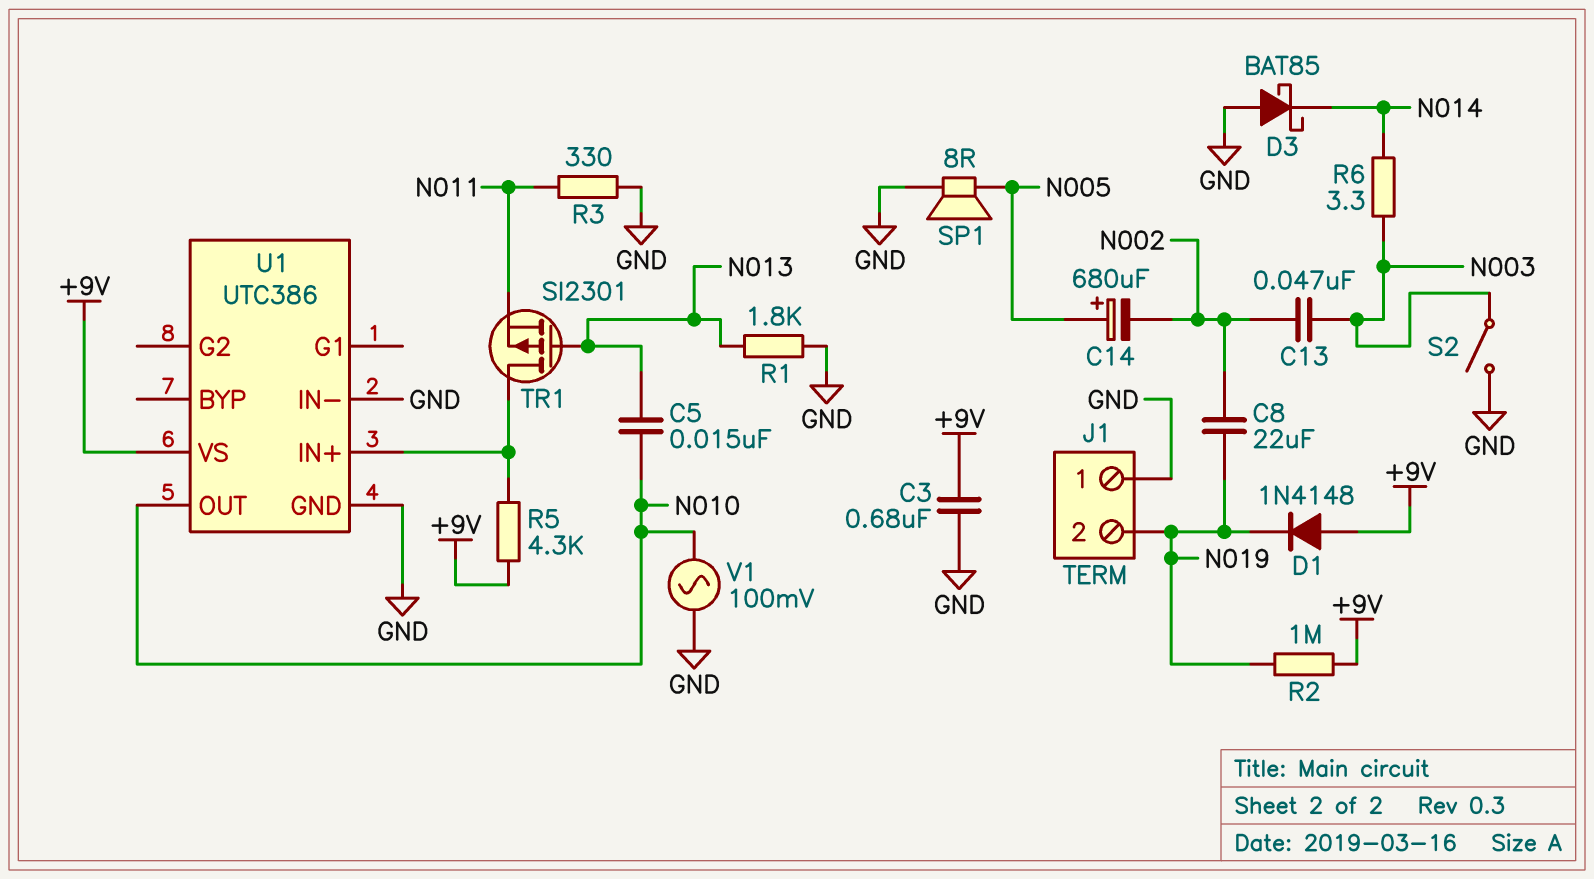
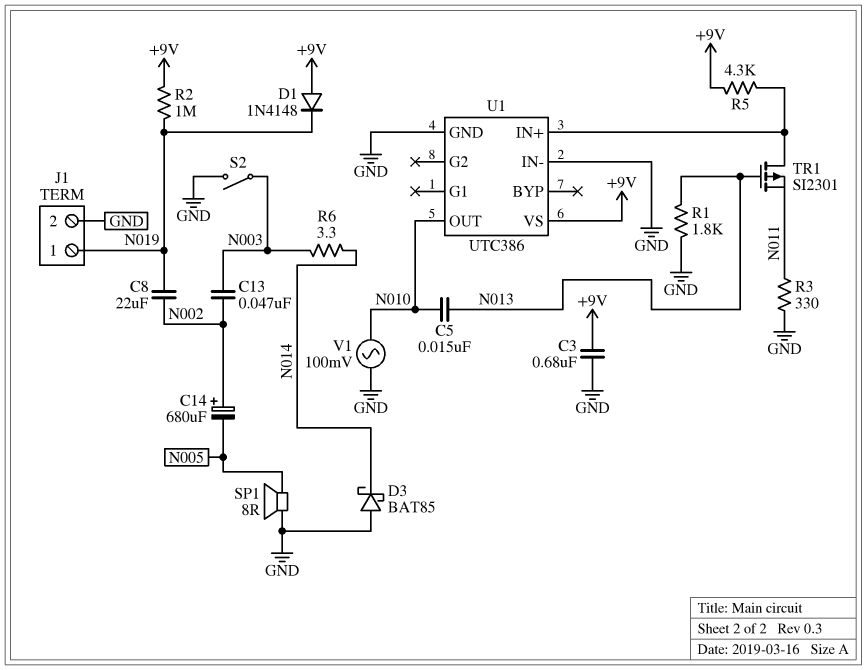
C14: 680uF (plus N005, minus N002) -> 680uF (plus N002, minus N005)
J1 pin 1: GND -> N019
J1 pin 2: N019 -> GND

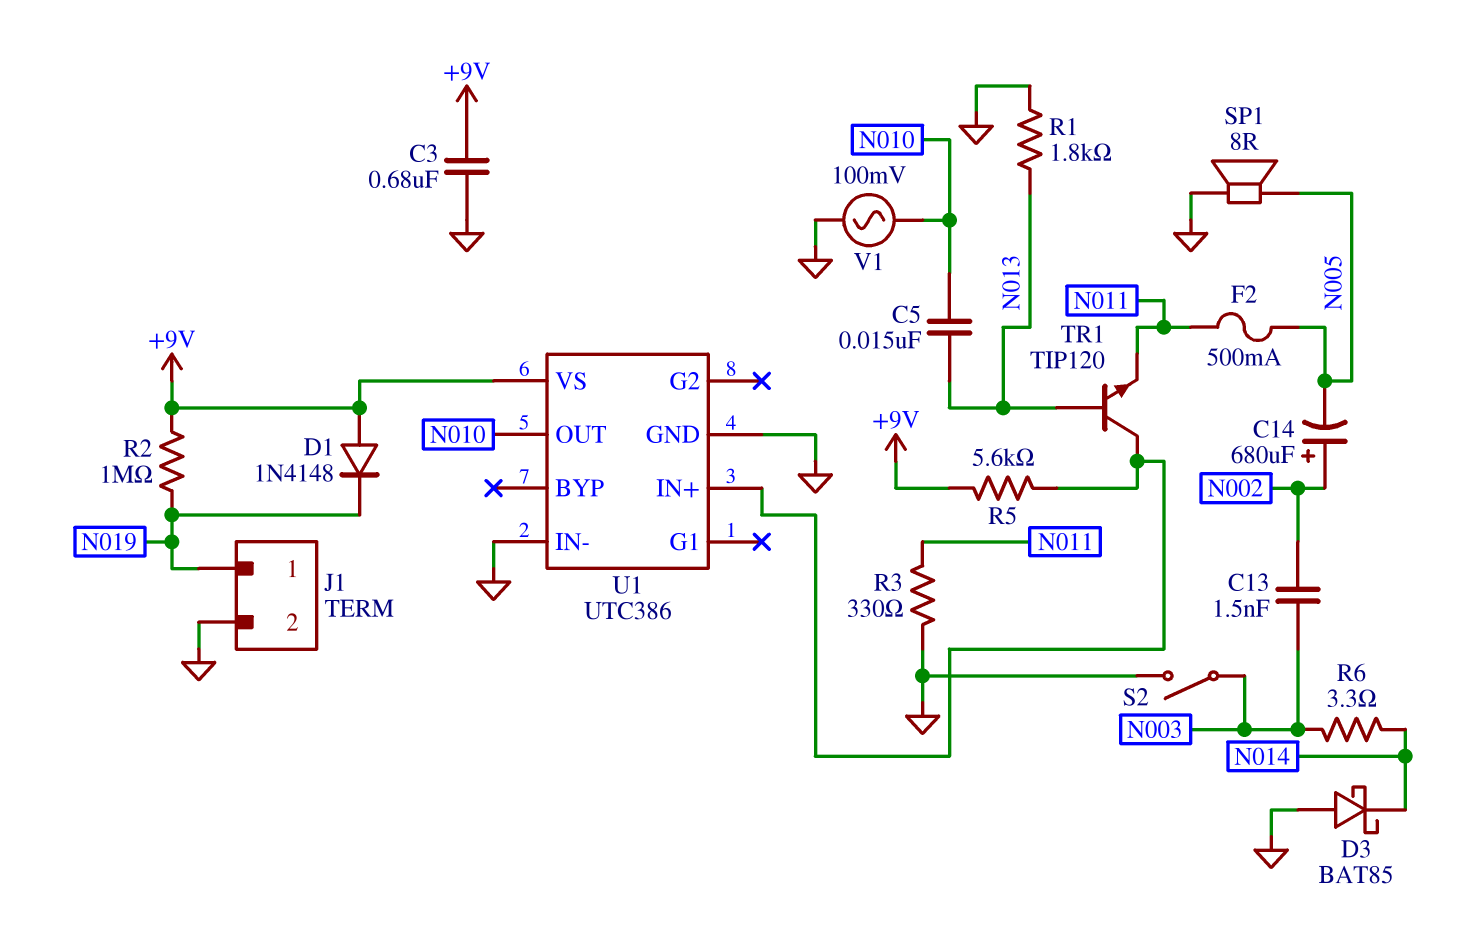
C8: 22uF (N002, N019) -> none
C13: 47nF (N002, N003) -> 1.5nF (N002, N003)
F2: none -> 500mA (N005, N011)
R5: 4.3k (+9V, U1/IN+) -> 5.6k (+9V, U1/IN+)
TR1: PMOS SI2301 (G N013, D U1/IN+, S N011) -> NPN TIP120 (B N013, C U1/IN+, E N011)

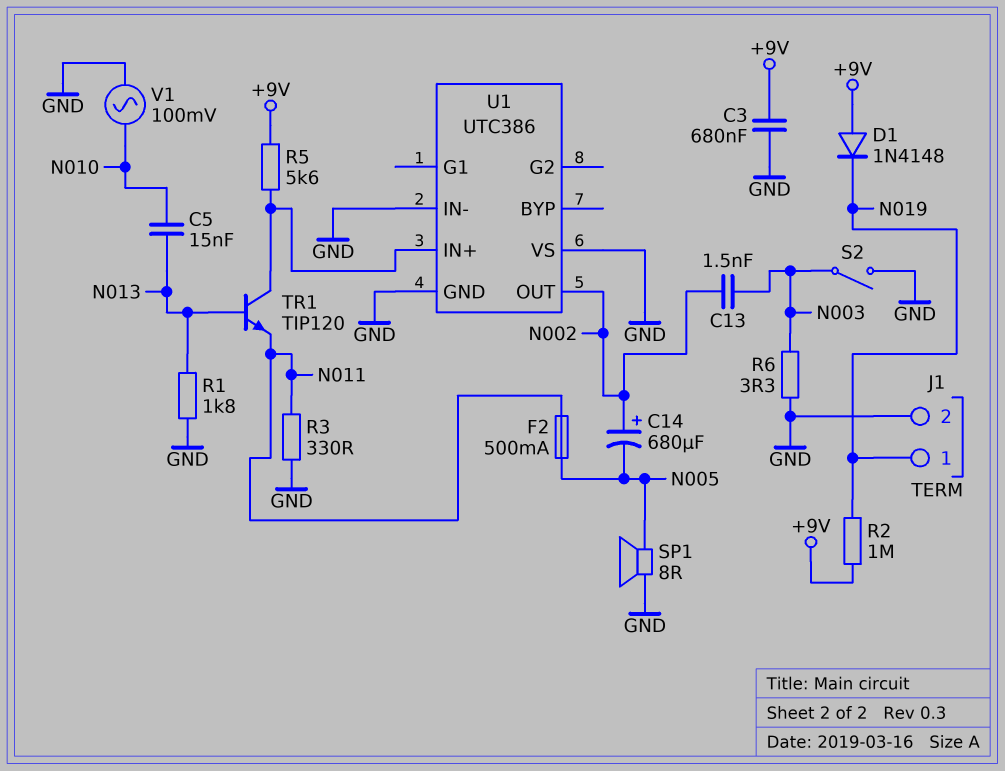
D3: schottky BAT85 (A GND, K N014) -> none
R6: 3.3 (N003, N014) -> 3.3 (GND, N003)
U1 pin OUT: N010 -> N002
U1 pin VS: +9V -> GND

